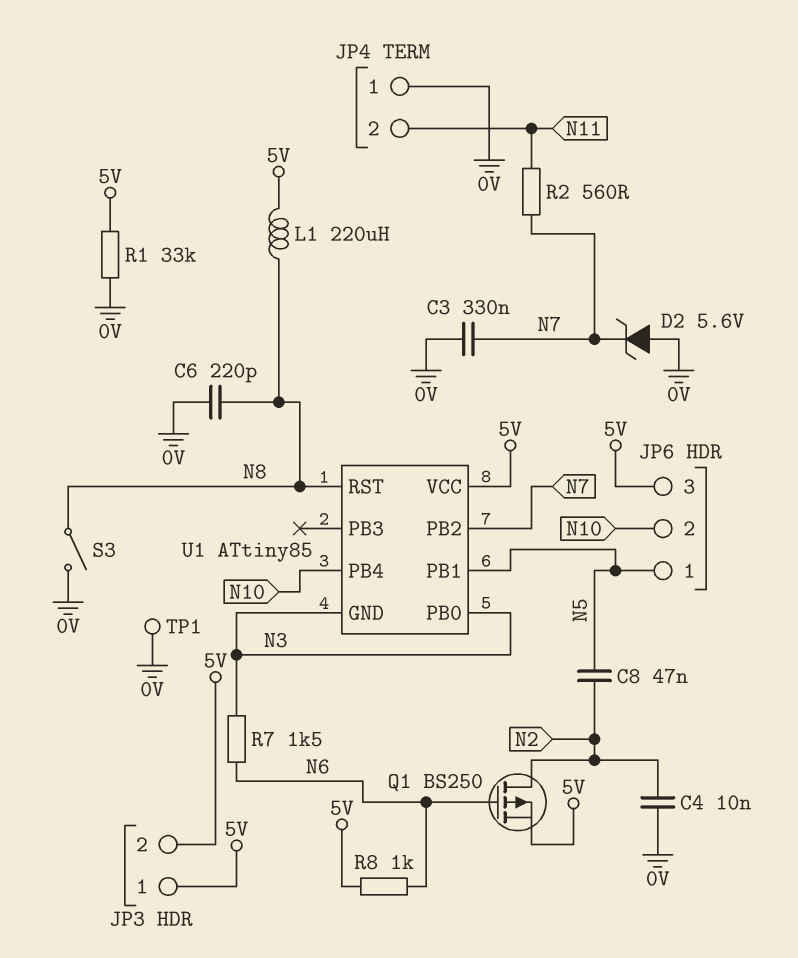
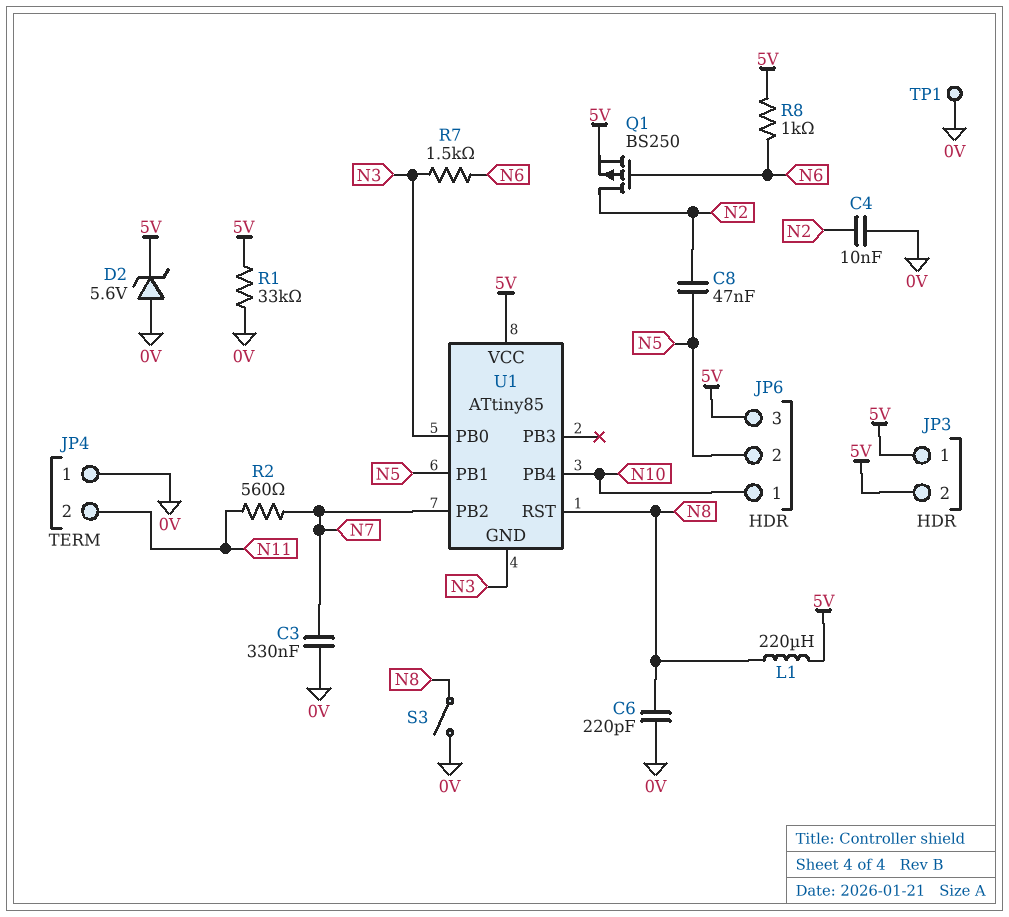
D2: zener 5.6V (A 0V, K N7) -> zener 5.6V (A 0V, K 5V)
JP6 pin 1: N5 -> N10
JP6 pin 2: N10 -> N5

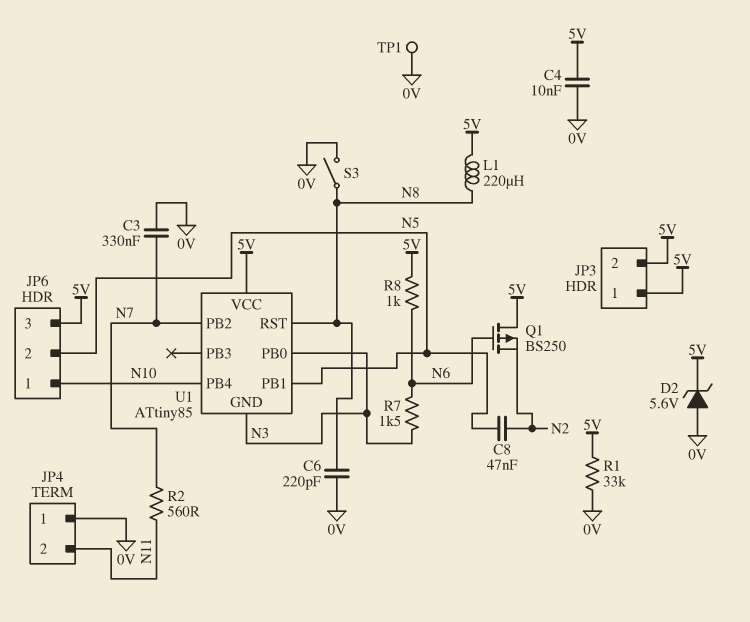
C4: 10nF (0V, N2) -> 10nF (0V, 5V)
Q1: PMOS BS250 (G N6, D N2, S 5V) -> PMOS BS250 (G N6, D 5V, S N2)

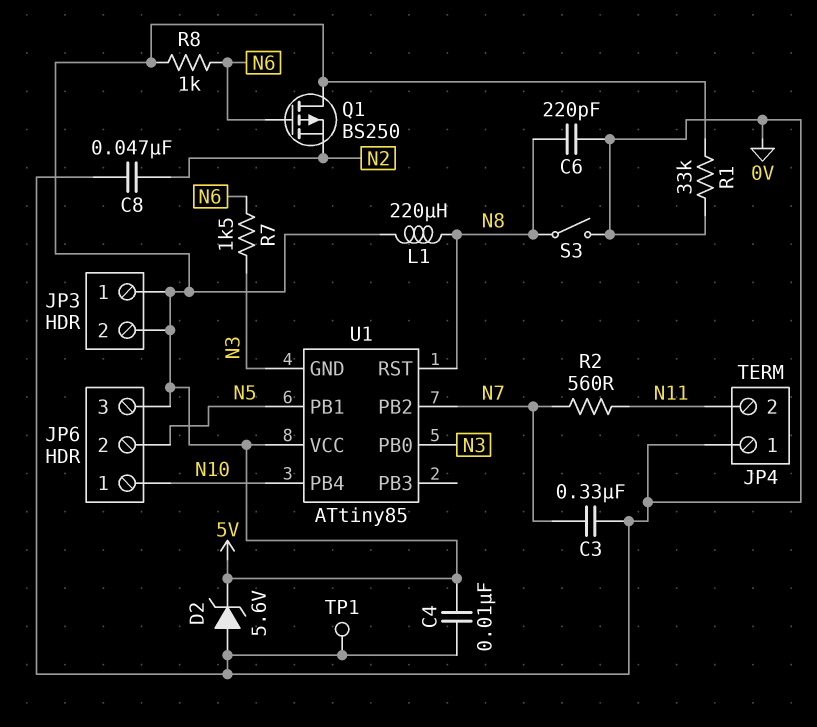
C8: 47nF (N2, N5) -> 47nF (0V, N2)

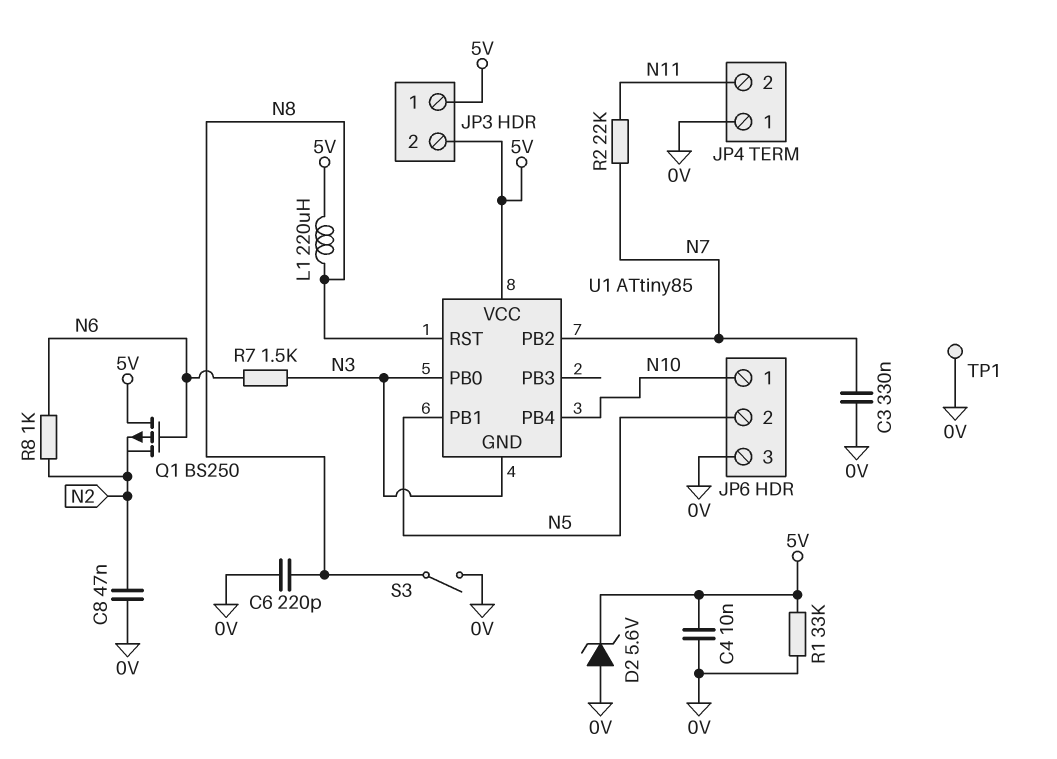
JP6 pin 3: 5V -> 0V
R2: 560 (N7, N11) -> 22k (N7, N11)
R8: 1k (5V, N6) -> 1k (N2, N6)

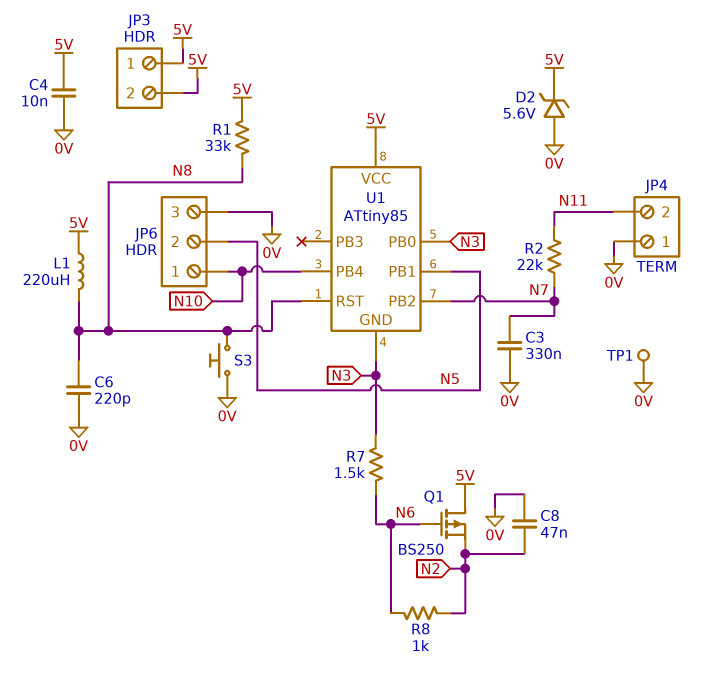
R1: 33k (0V, 5V) -> 33k (5V, N8)
S3: switch (0V, N8) -> button (0V, N8)

